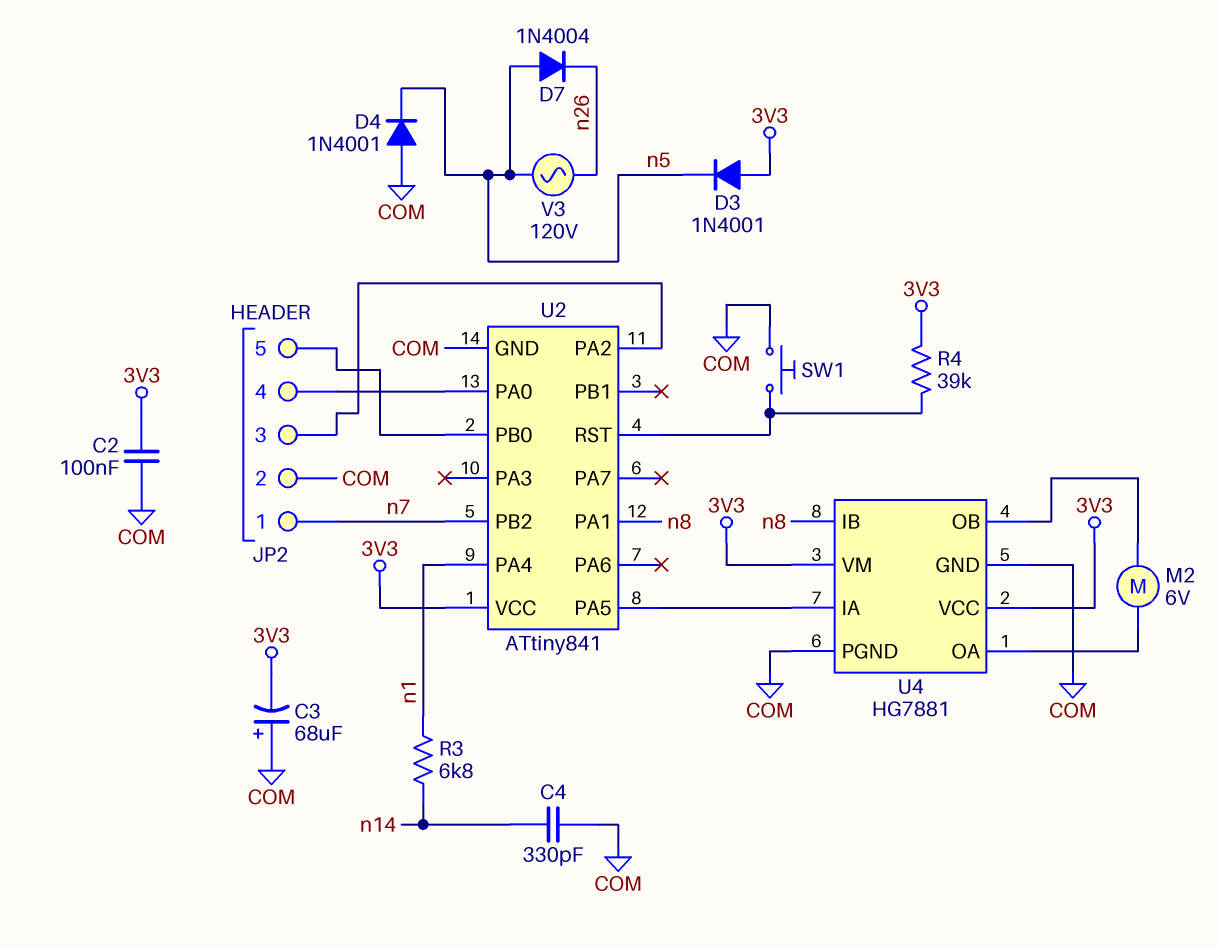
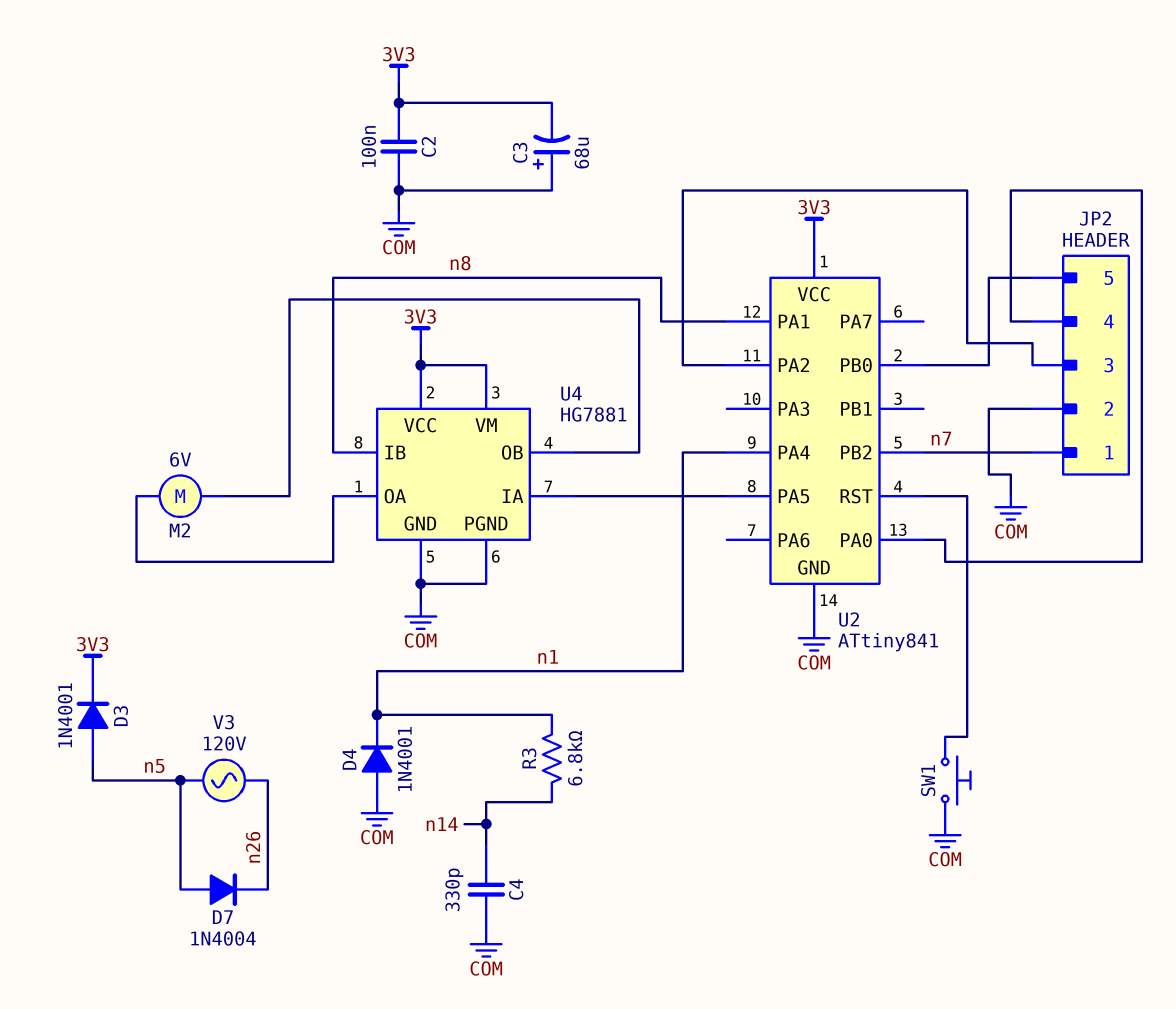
D3: diode 1N4001 (A 3V3, K n5) -> diode 1N4001 (A n5, K 3V3)
D4: diode 1N4001 (A COM, K n5) -> diode 1N4001 (A COM, K n1)
R4: 39k (3V3, U2/RST) -> none

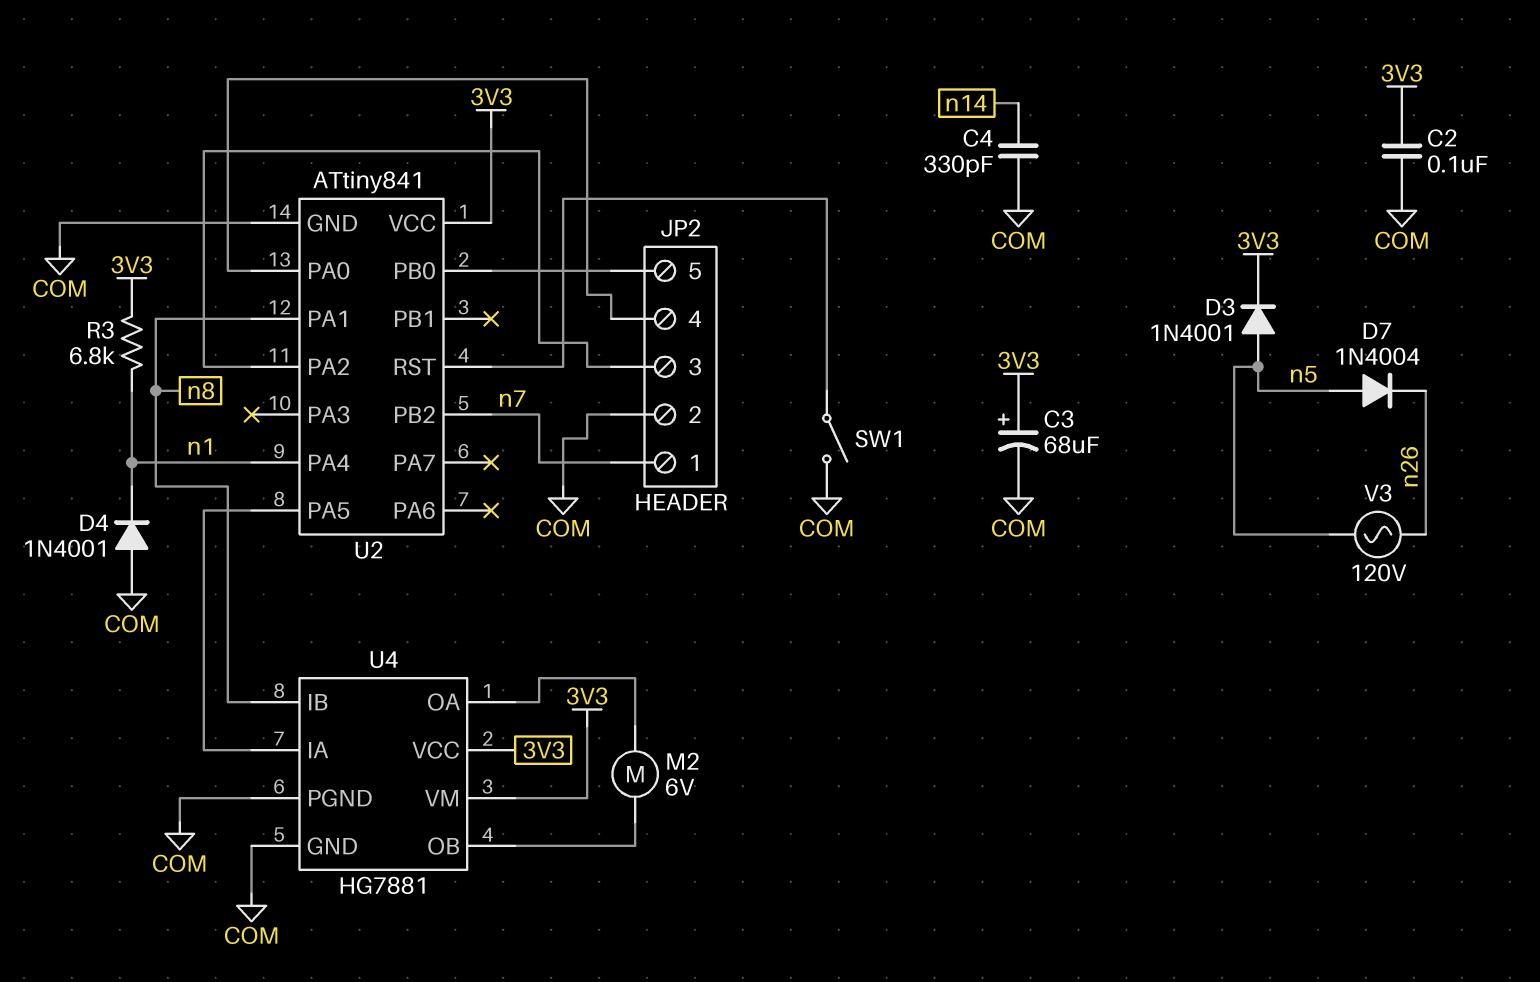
C3: 68uF (plus COM, minus 3V3) -> 68uF (plus 3V3, minus COM)
R3: 6.8k (n1, n14) -> 6.8k (3V3, n1)
SW1: button (COM, U2/RST) -> switch (COM, U2/RST)

